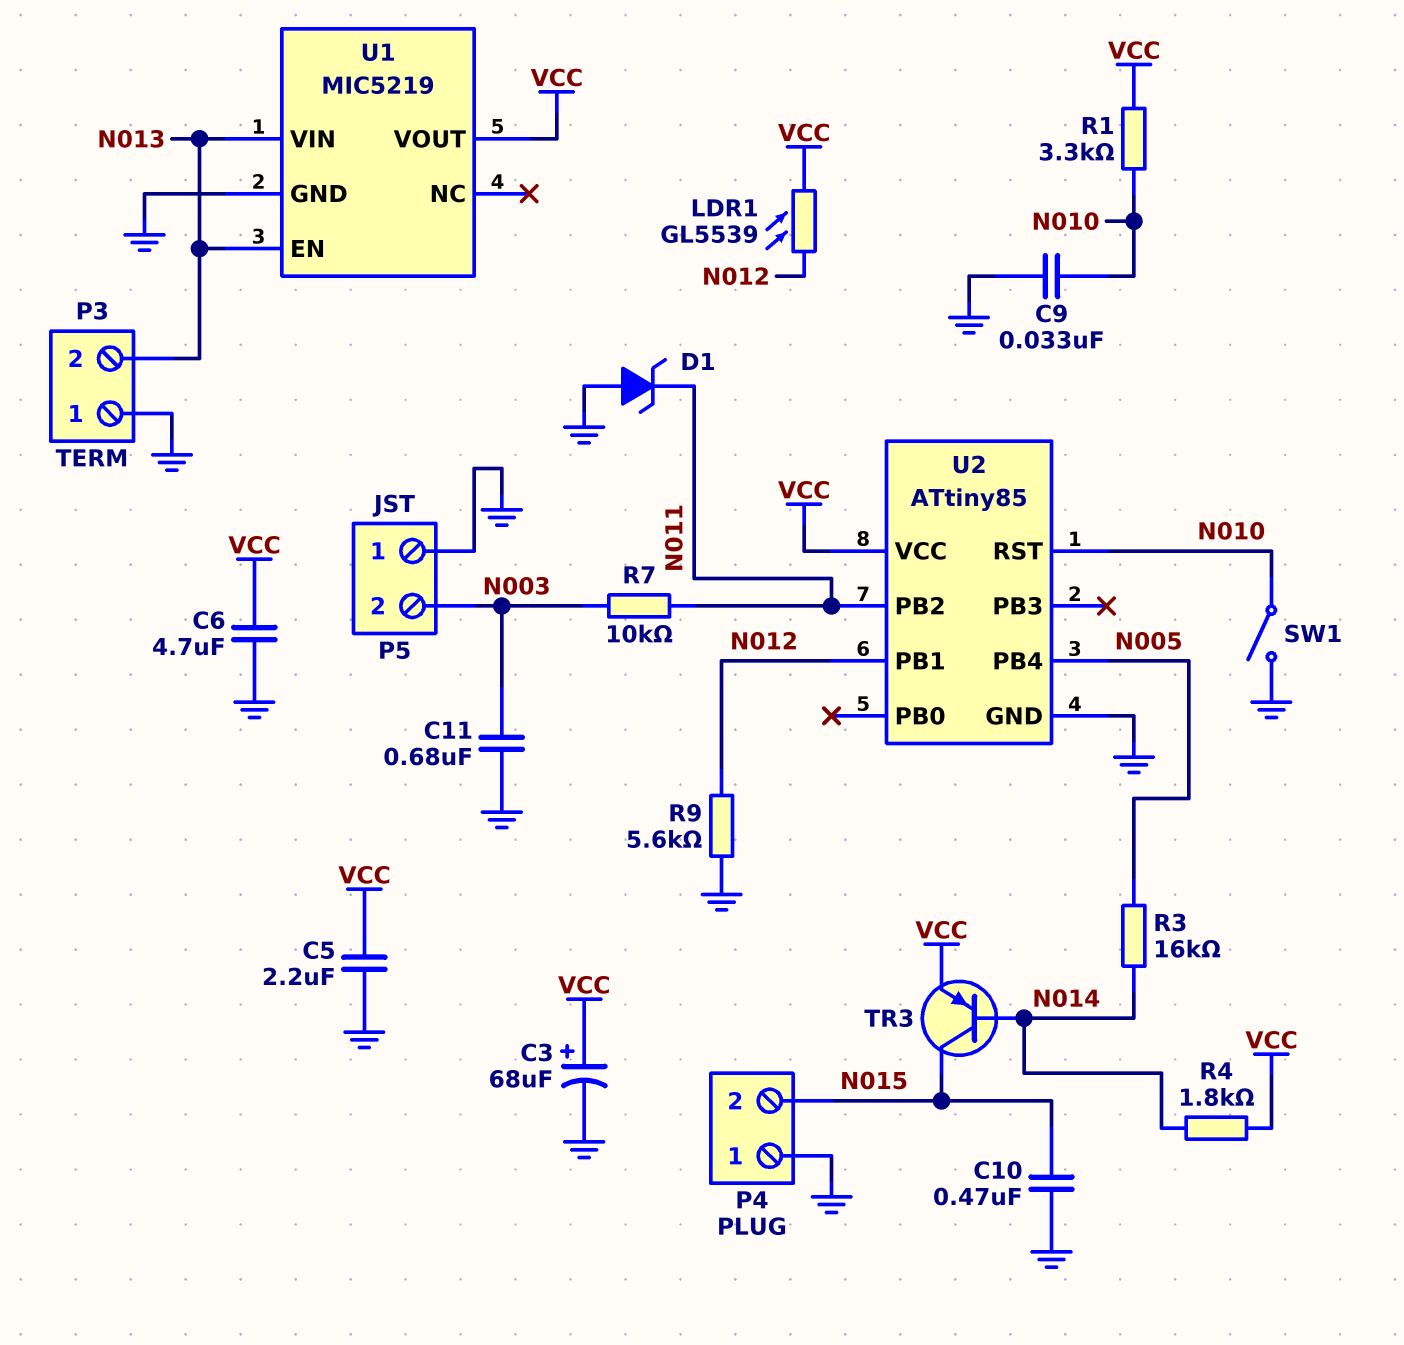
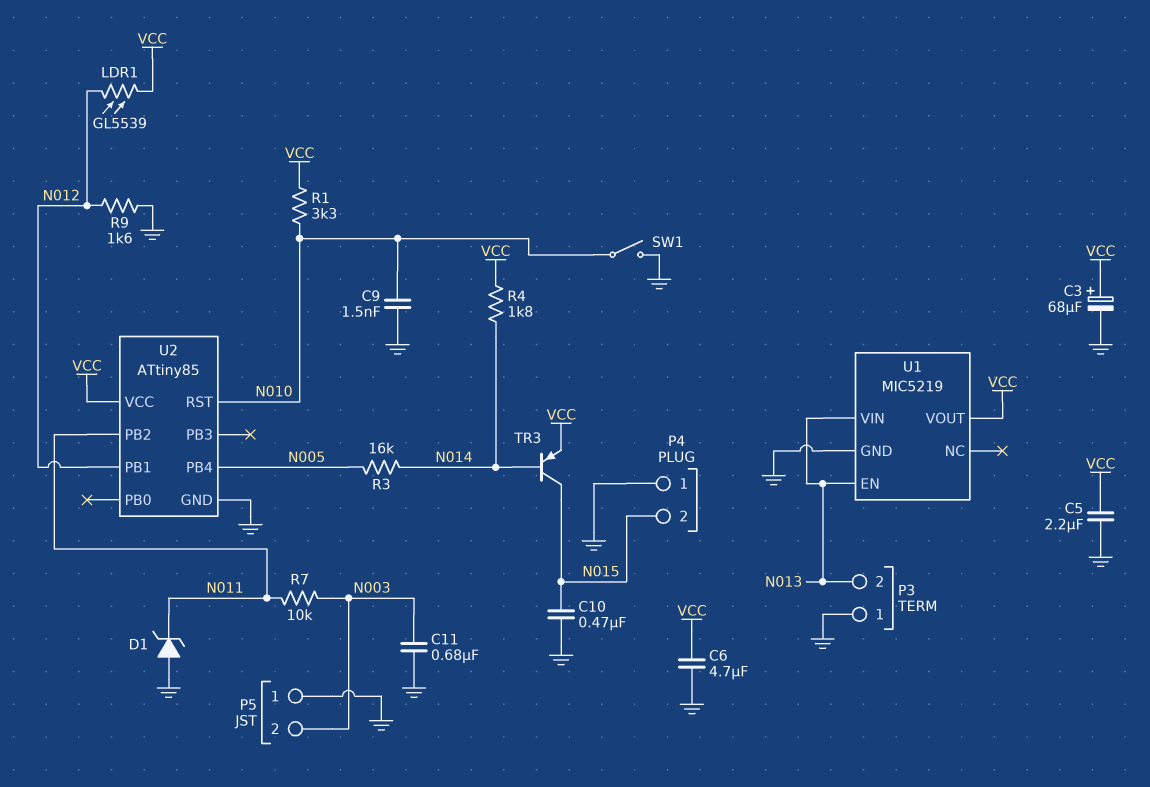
C9: 33nF (GND, N010) -> 1.5nF (GND, N010)
R9: 5.6k (GND, N012) -> 1.6k (GND, N012)

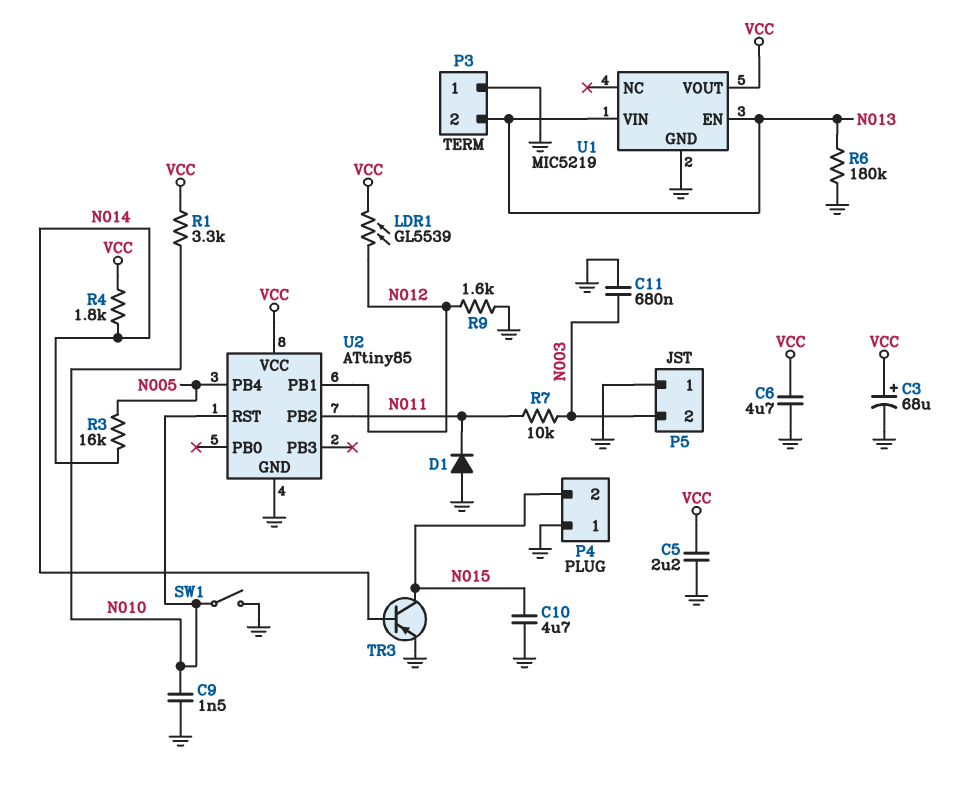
C10: 470nF (GND, N015) -> 4.7uF (GND, N015)
D1: zener (A GND, K N011) -> diode (A GND, K N011)
R6: none -> 180k (GND, N013)
TR3: PNP (B N014, C N015, E VCC) -> PNP (B N014, C N015, E GND)

